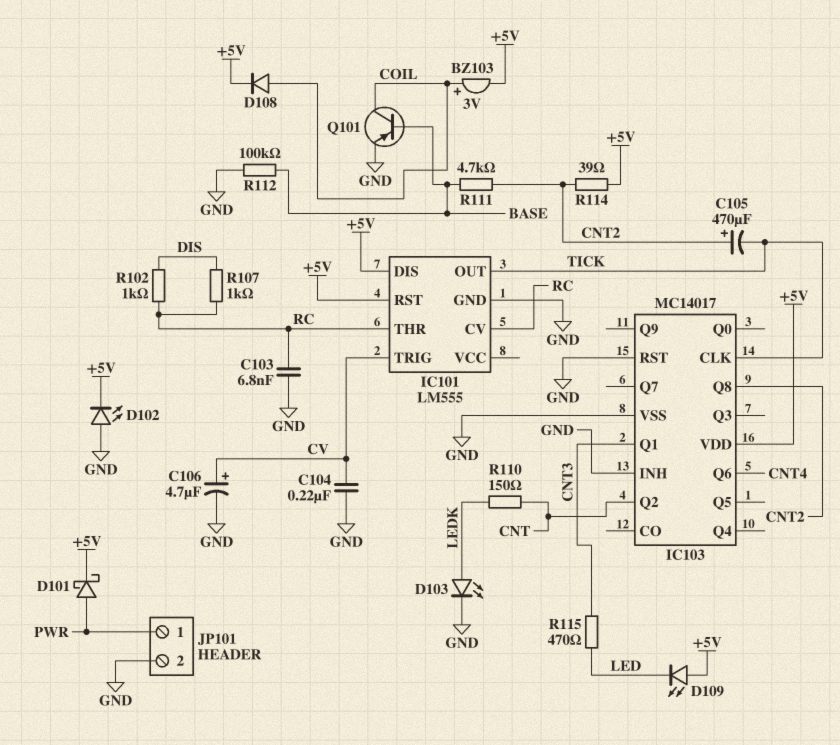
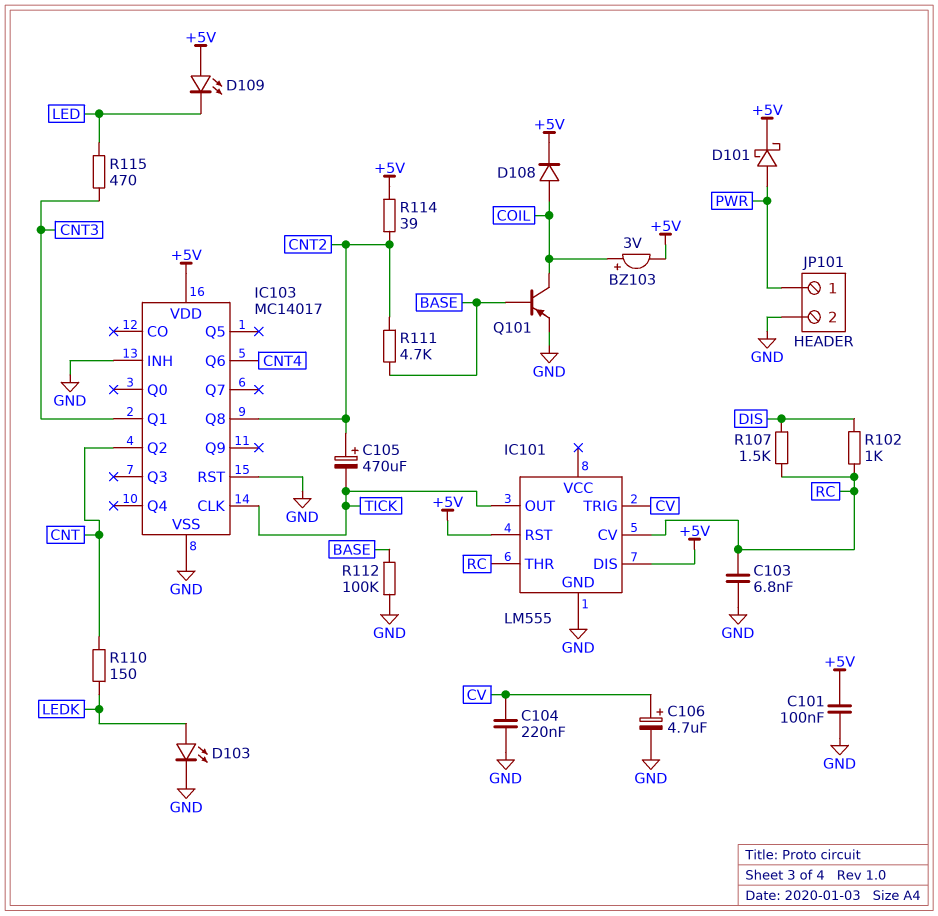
C101: none -> 100nF (+5V, GND)
D102: LED (A GND, K +5V) -> none
R107: 1k (DIS, RC) -> 1.5k (DIS, RC)

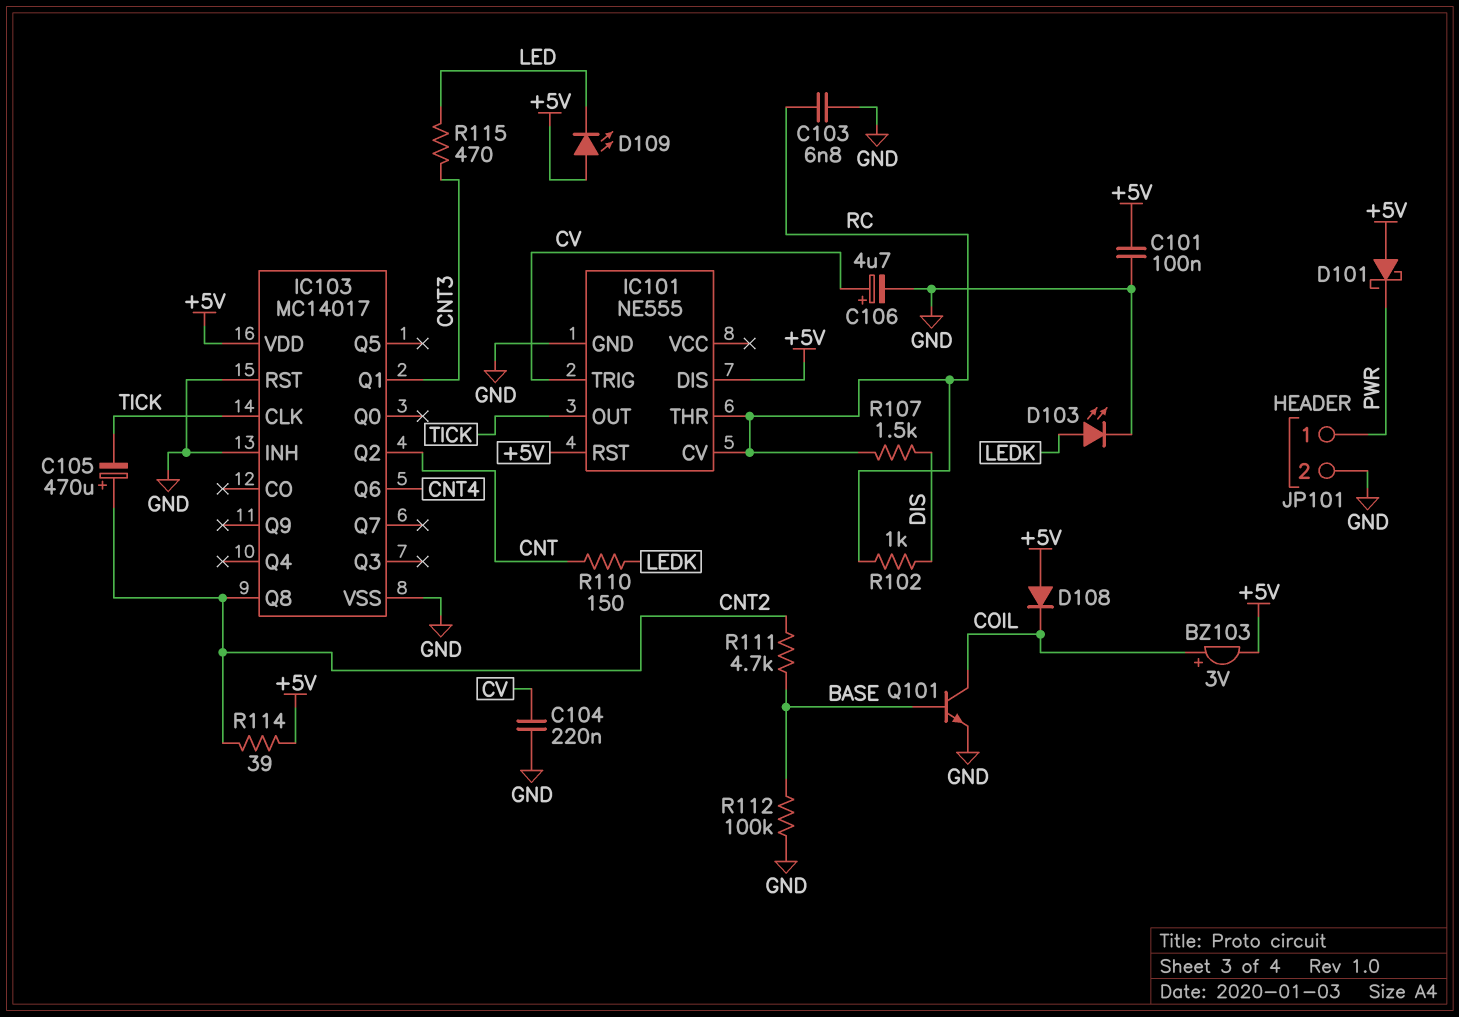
D101: schottky (A PWR, K +5V) -> schottky (A +5V, K PWR)
D108: diode (A COIL, K +5V) -> diode (A +5V, K COIL)
IC101: LM555 -> NE555
Q101: PNP (B BASE, C COIL, E GND) -> NPN (B BASE, C COIL, E GND)

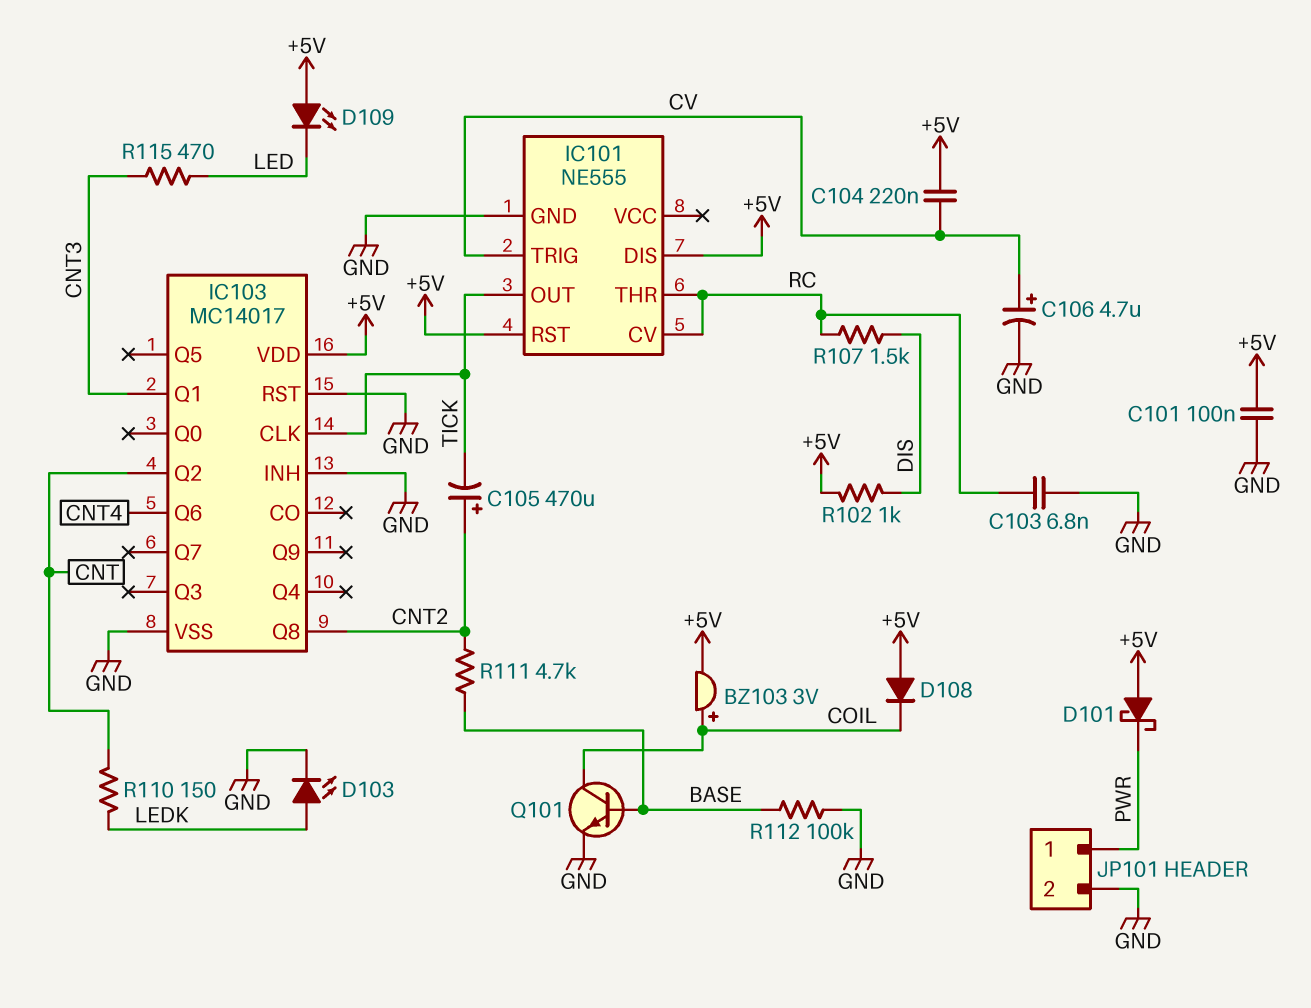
C104: 220nF (CV, GND) -> 220nF (+5V, CV)
R102: 1k (DIS, RC) -> 1k (+5V, DIS)
R114: 39 (+5V, CNT2) -> none

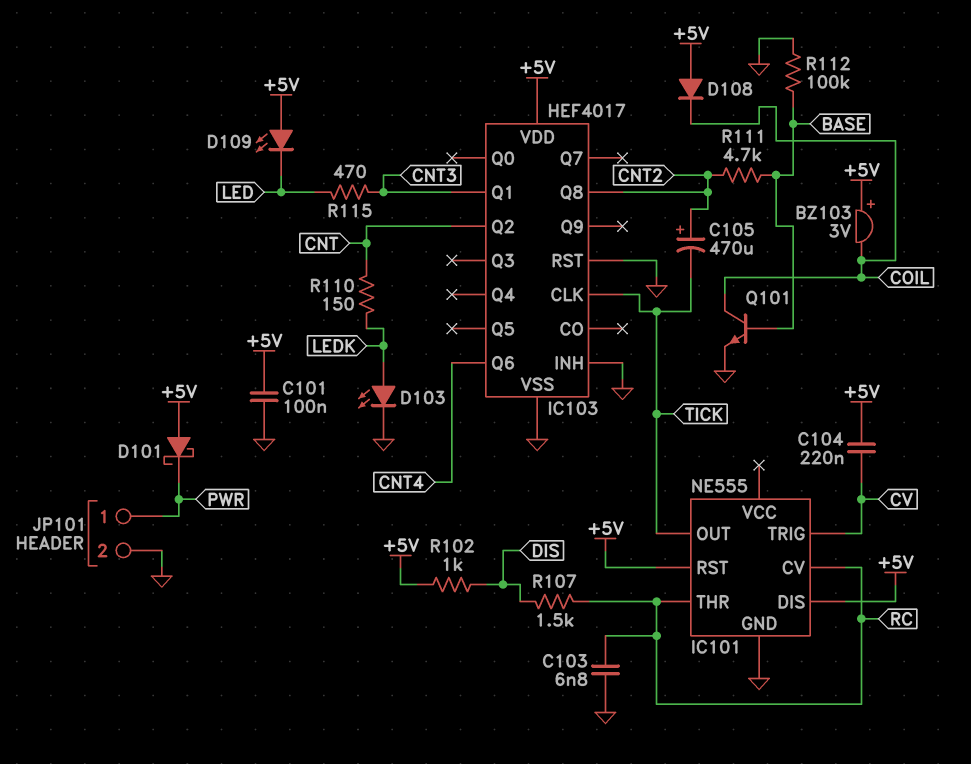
BZ103: buzzer 3V (plus COIL, minus +5V) -> buzzer 3V (plus +5V, minus COIL)
C106: 4.7uF (plus CV, minus GND) -> none
IC103: MC14017 -> HEF4017

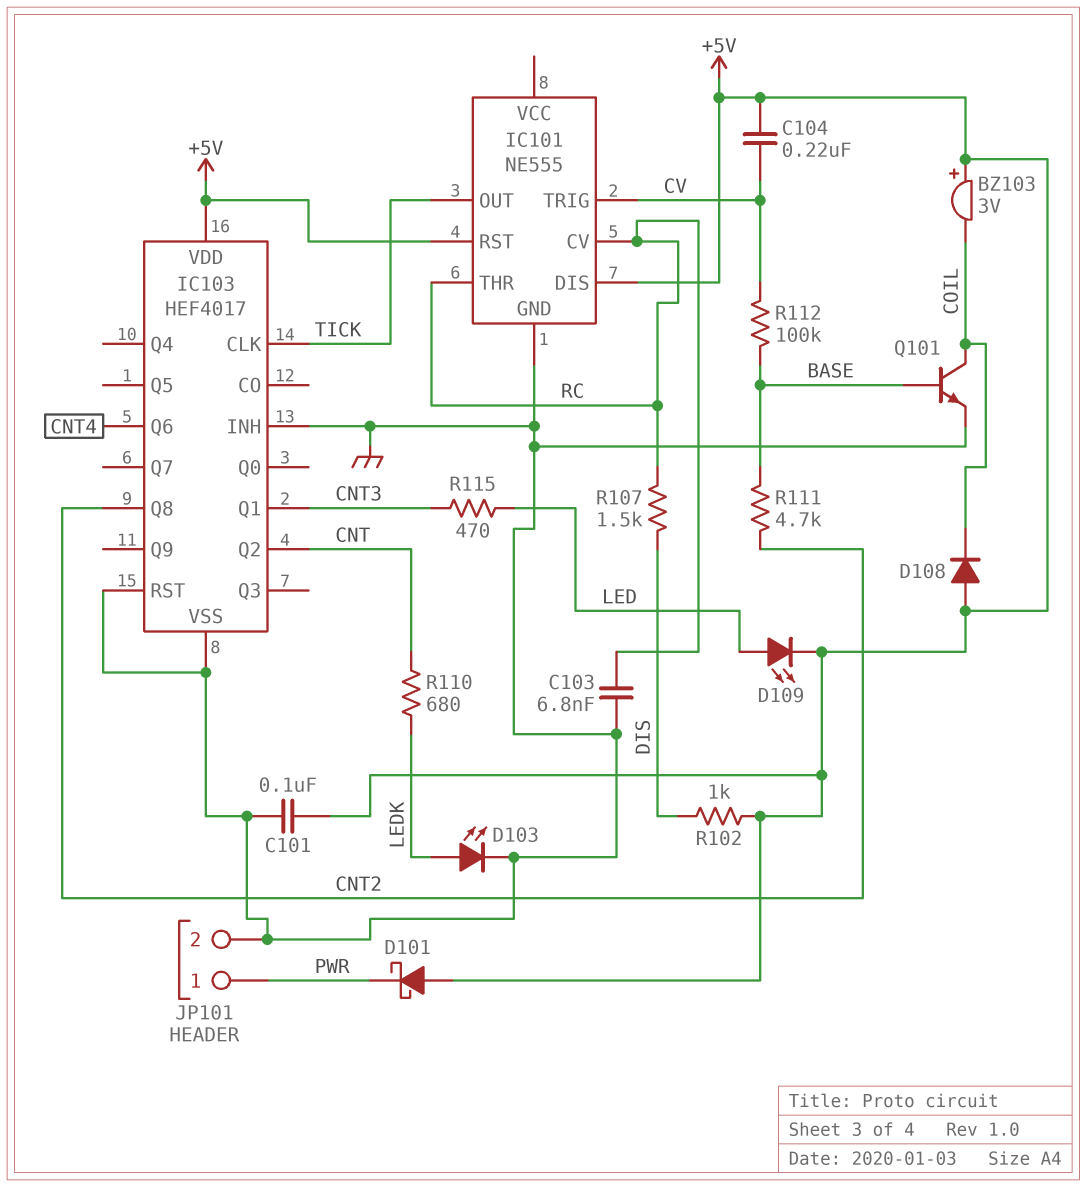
C105: 470uF (plus CNT2, minus TICK) -> none
D109: LED (A +5V, K LED) -> LED (A LED, K +5V)
R110: 150 (CNT, LEDK) -> 680 (CNT, LEDK)
R112: 100k (BASE, GND) -> 100k (BASE, CV)

